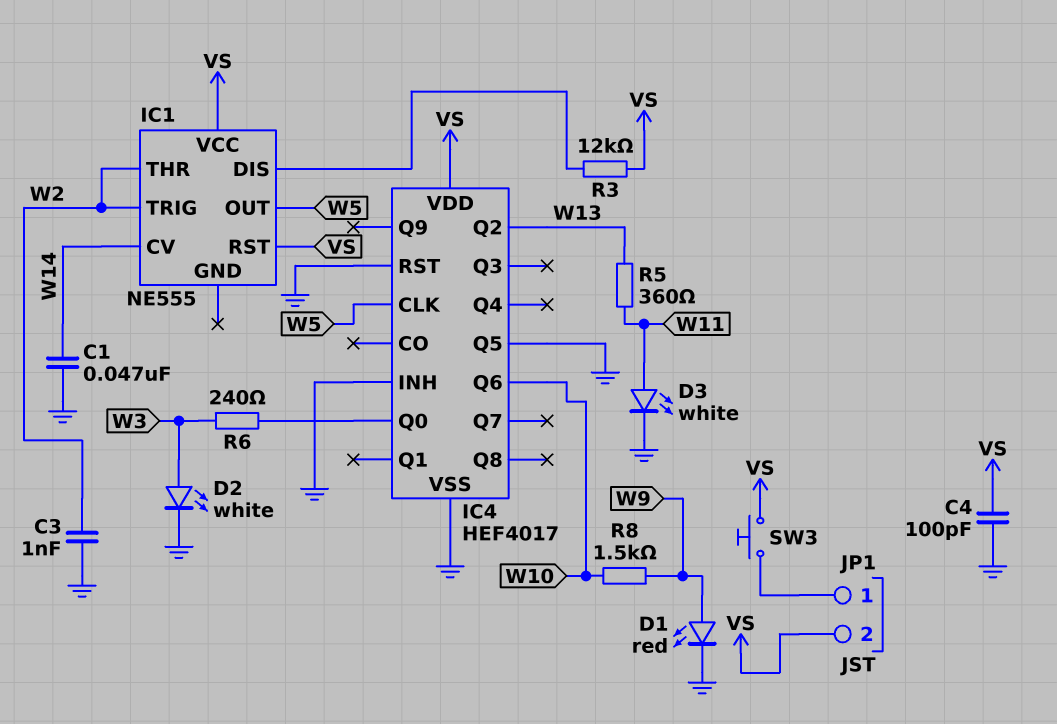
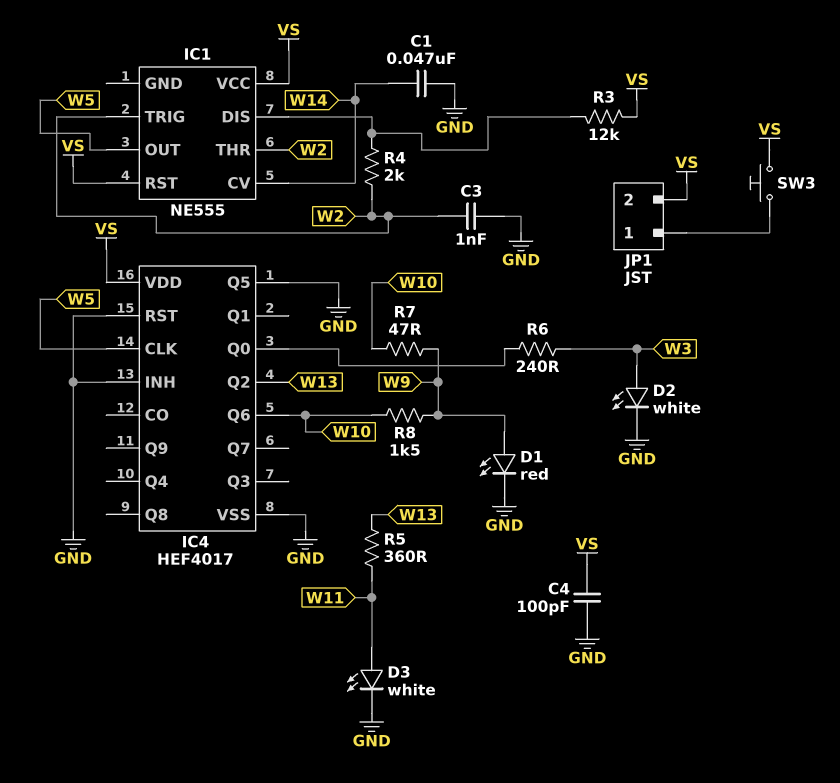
R4: none -> 2k (IC1/DIS, W2)
R7: none -> 47 (W9, W10)

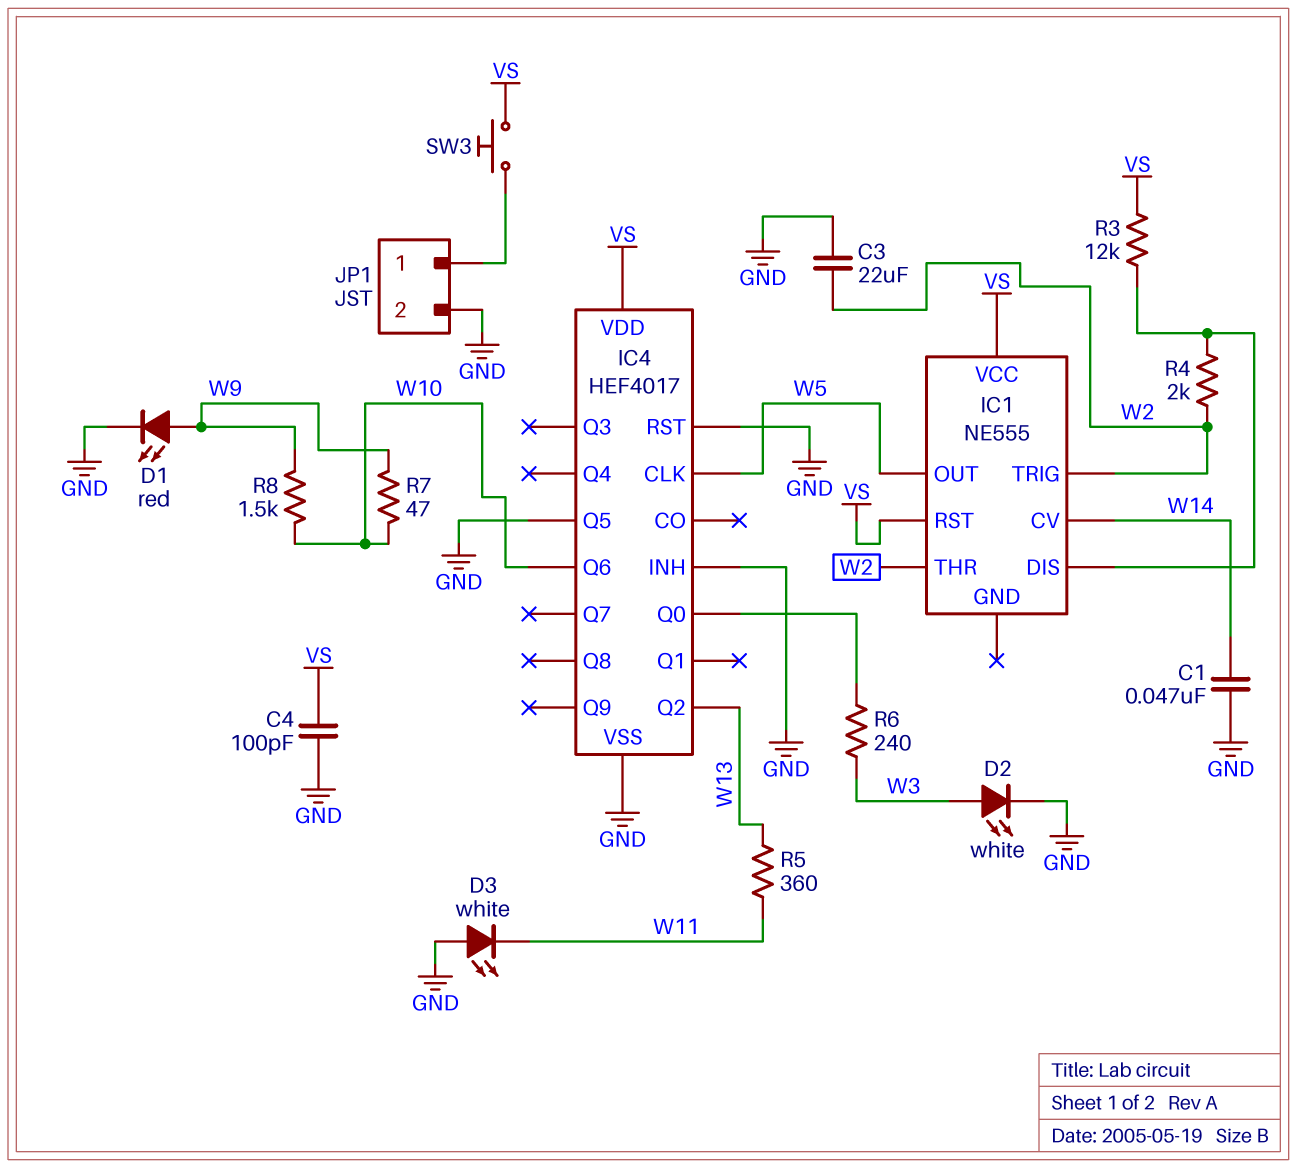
C3: 1nF (GND, W2) -> 22uF (GND, W2)
D3: LED white (A W11, K GND) -> LED white (A GND, K W11)
JP1 pin 2: VS -> GND

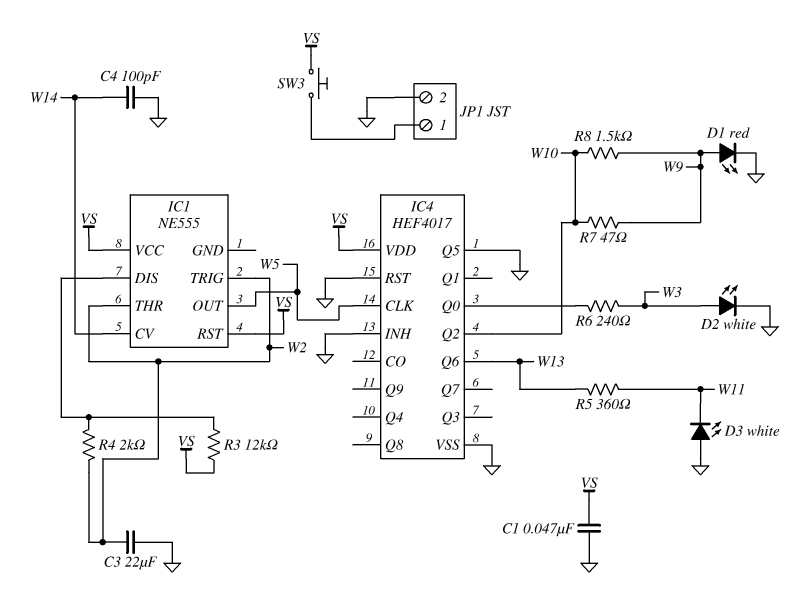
C1: 47nF (GND, W14) -> 47nF (GND, VS)
C4: 100pF (GND, VS) -> 100pF (GND, W14)
IC4 pin Q2: W13 -> W10
IC4 pin Q6: W10 -> W13

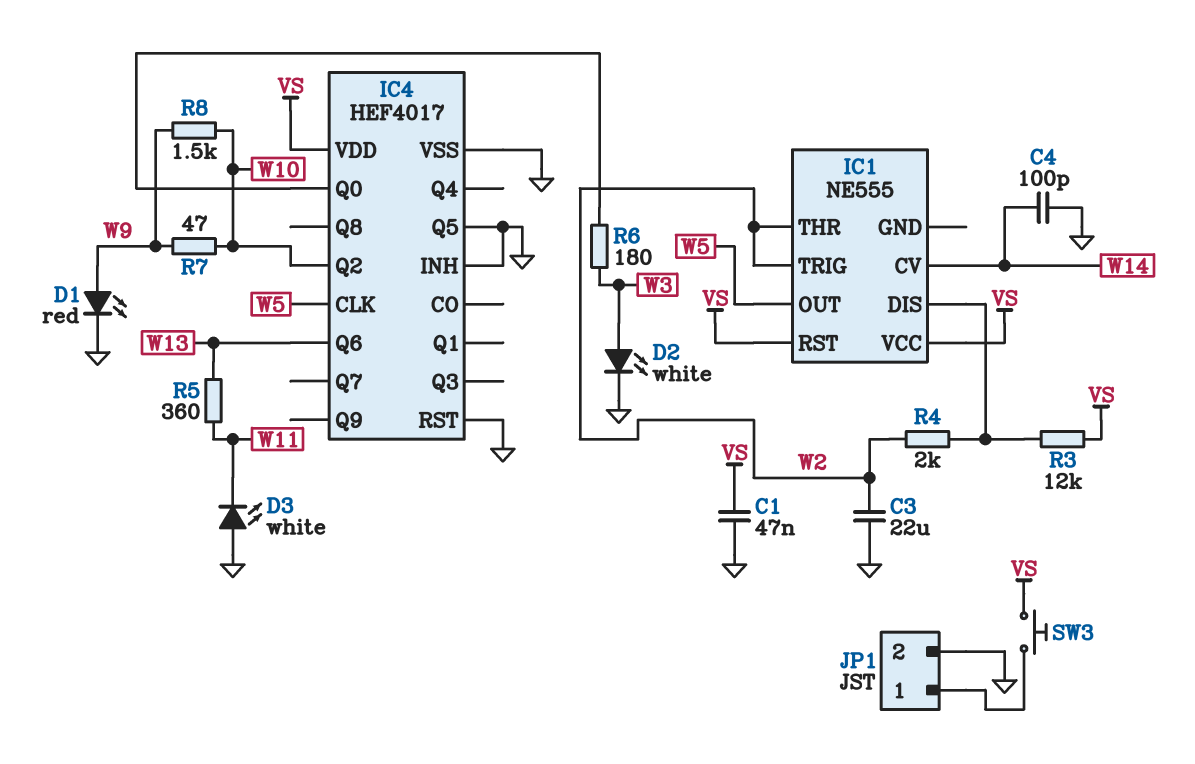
R6: 240 (IC4/Q0, W3) -> 180 (IC4/Q0, W3)

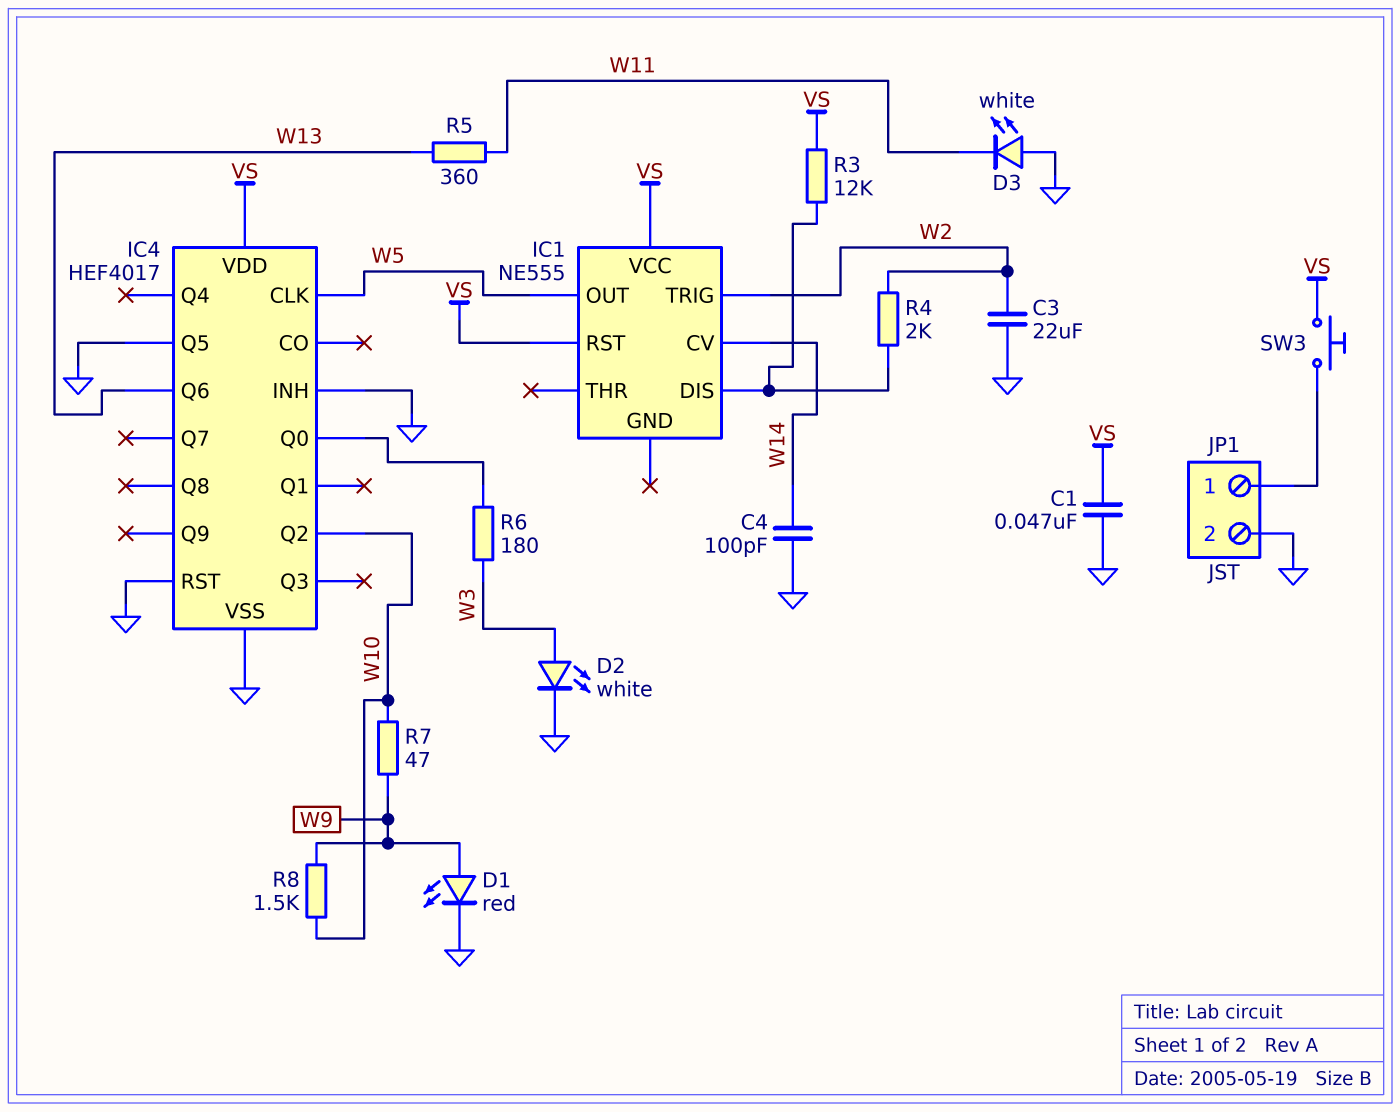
IC1 pin THR: W2 -> none

